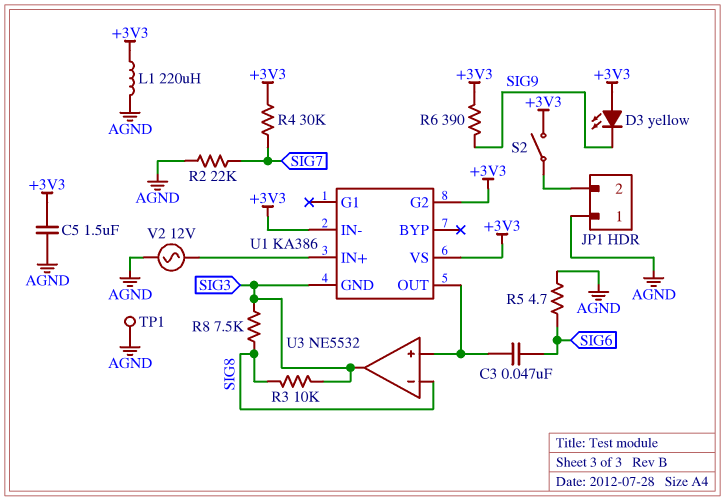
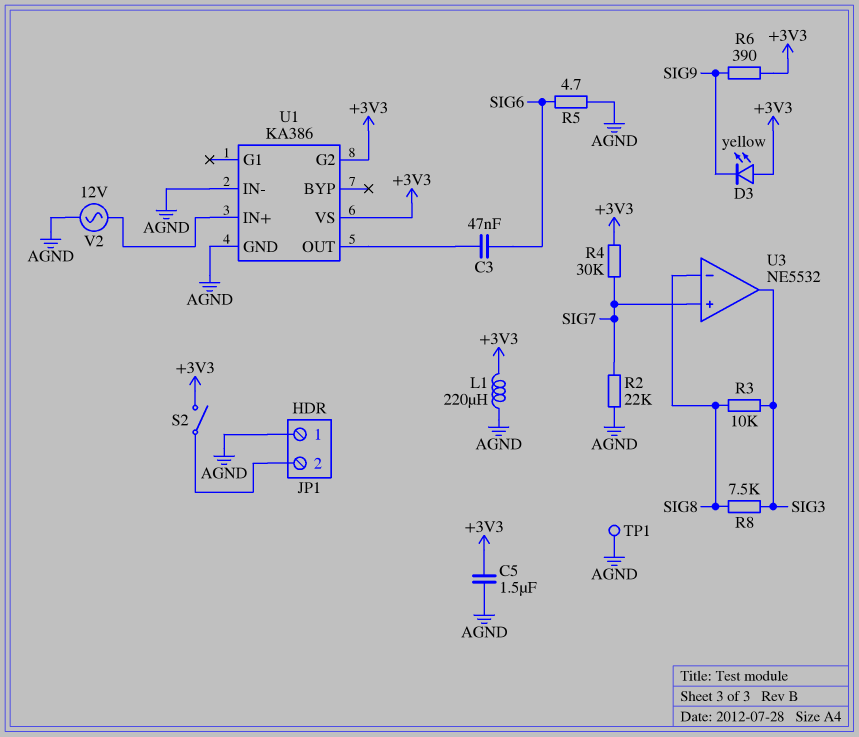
U1 pin GND: SIG3 -> AGND
U1 pin IN-: +3V3 -> AGND
U3 pin in+: U1/OUT -> SIG7

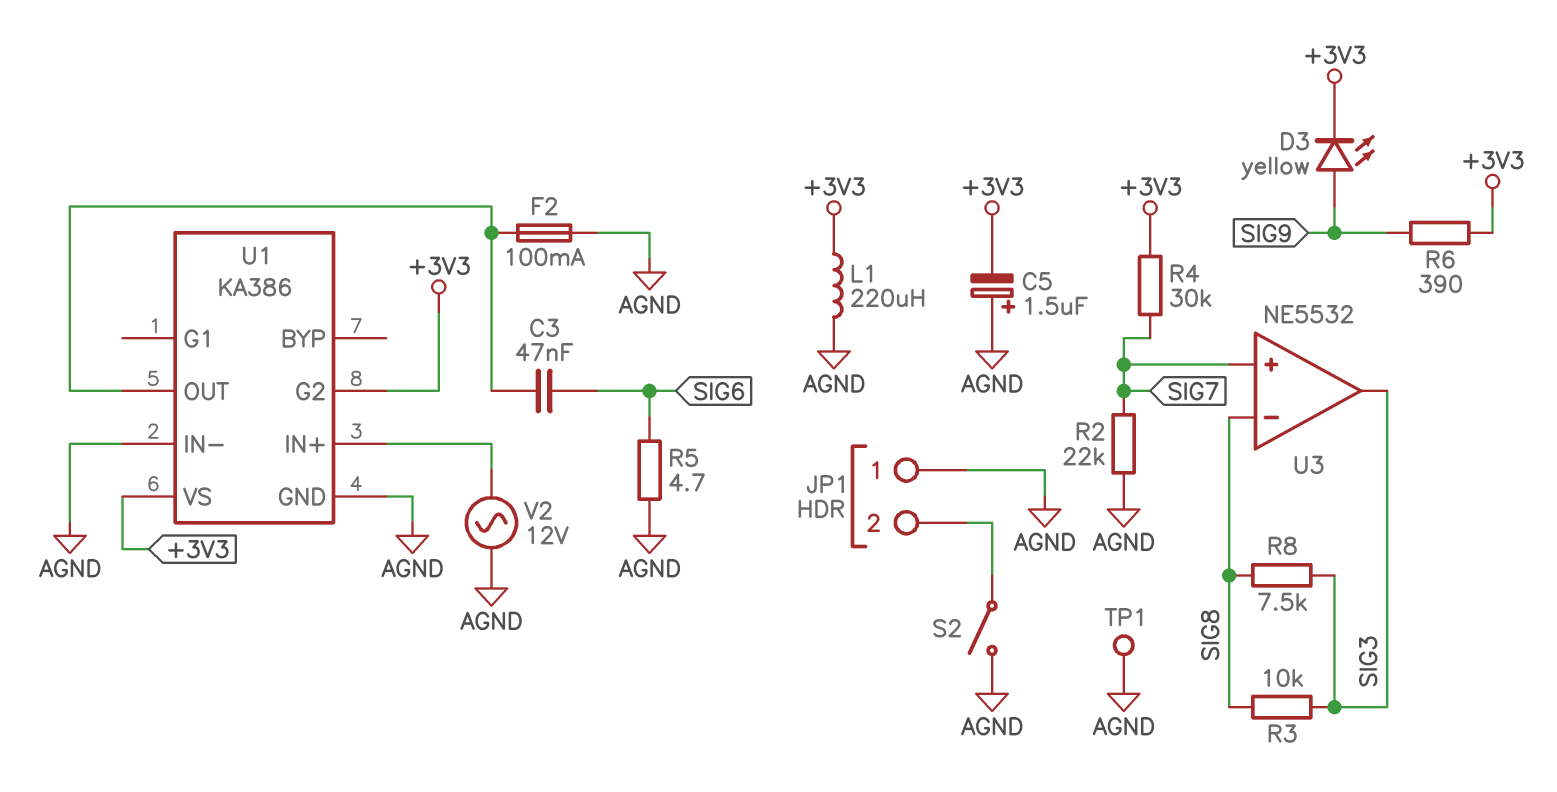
C5: 1.5uF (+3V3, AGND) -> 1.5uF (plus AGND, minus +3V3)
D3: LED yellow (A +3V3, K SIG9) -> LED yellow (A SIG9, K +3V3)
F2: none -> 100mA (AGND, U1/OUT)
S2: switch (+3V3, JP1/2) -> switch (AGND, JP1/2)

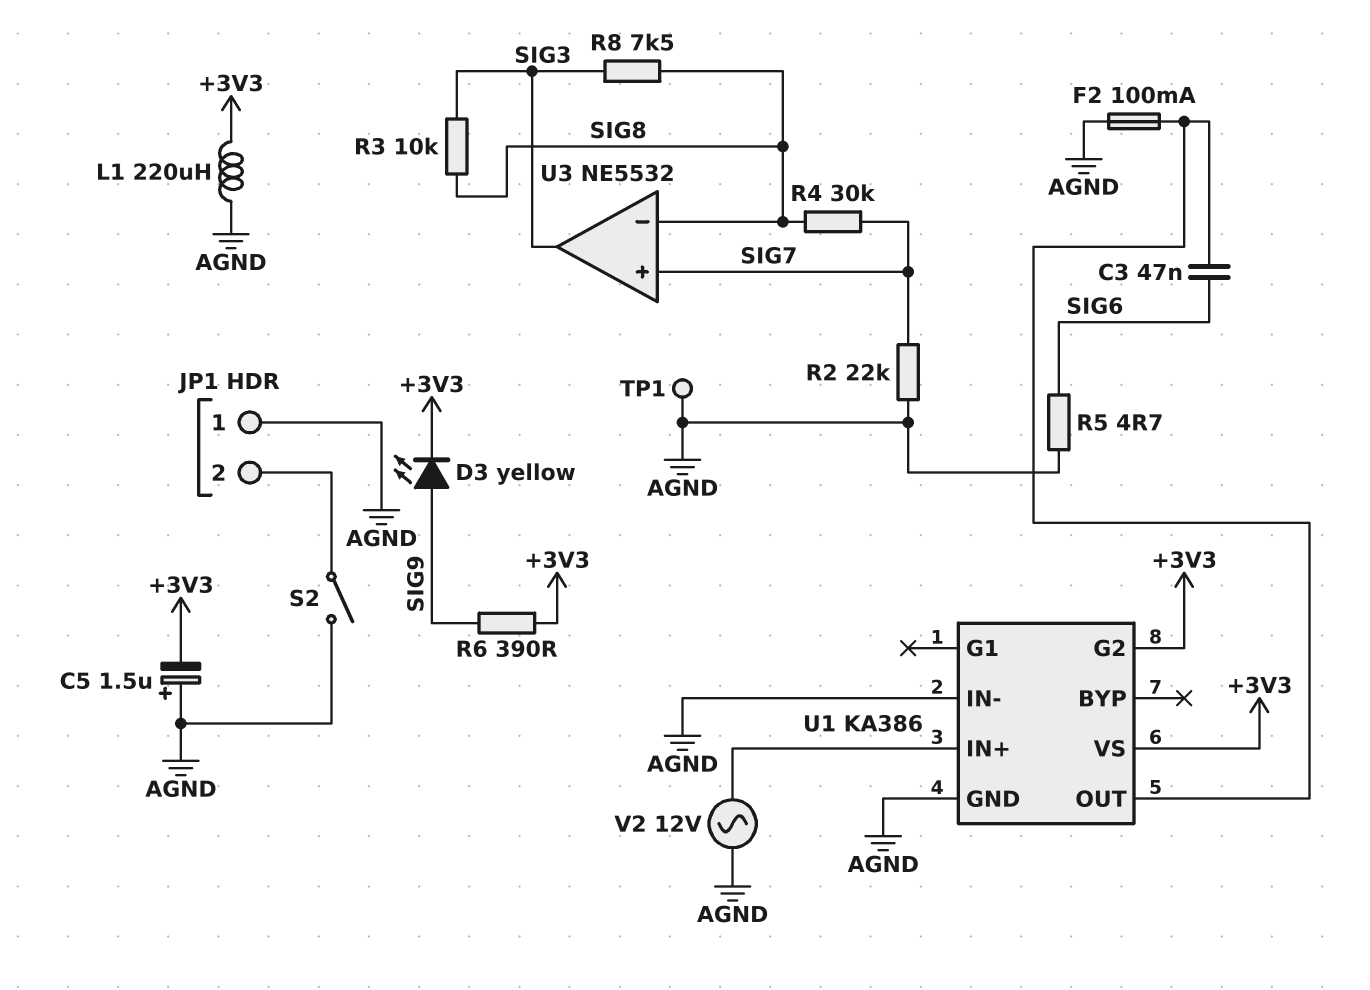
R4: 30k (+3V3, SIG7) -> 30k (SIG7, SIG8)

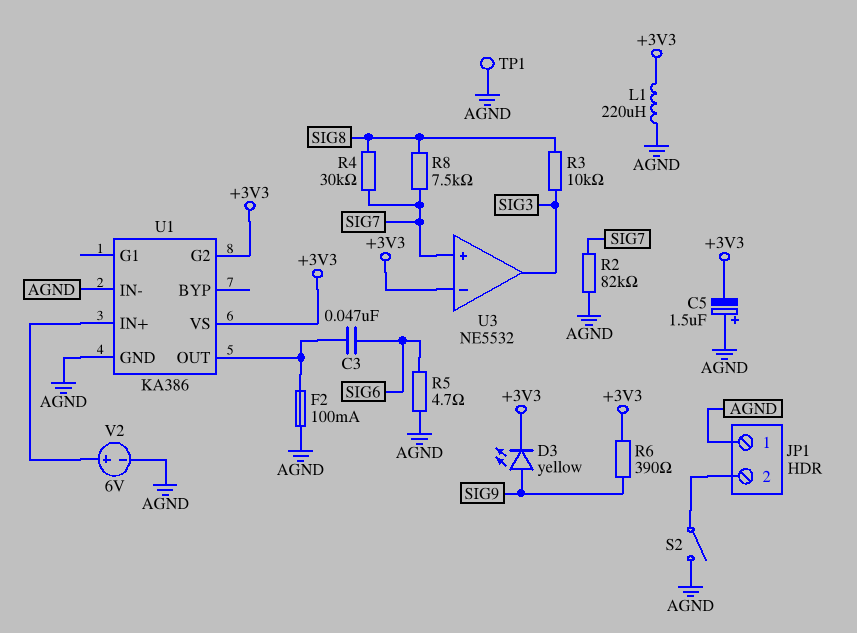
R2: 22k (AGND, SIG7) -> 82k (AGND, SIG7)
R8: 7.5k (SIG3, SIG8) -> 7.5k (SIG7, SIG8)
U3 pin in-: SIG8 -> +3V3
V2: AC 12V (AGND, U1/IN+) -> 6V (plus U1/IN+, minus AGND)

